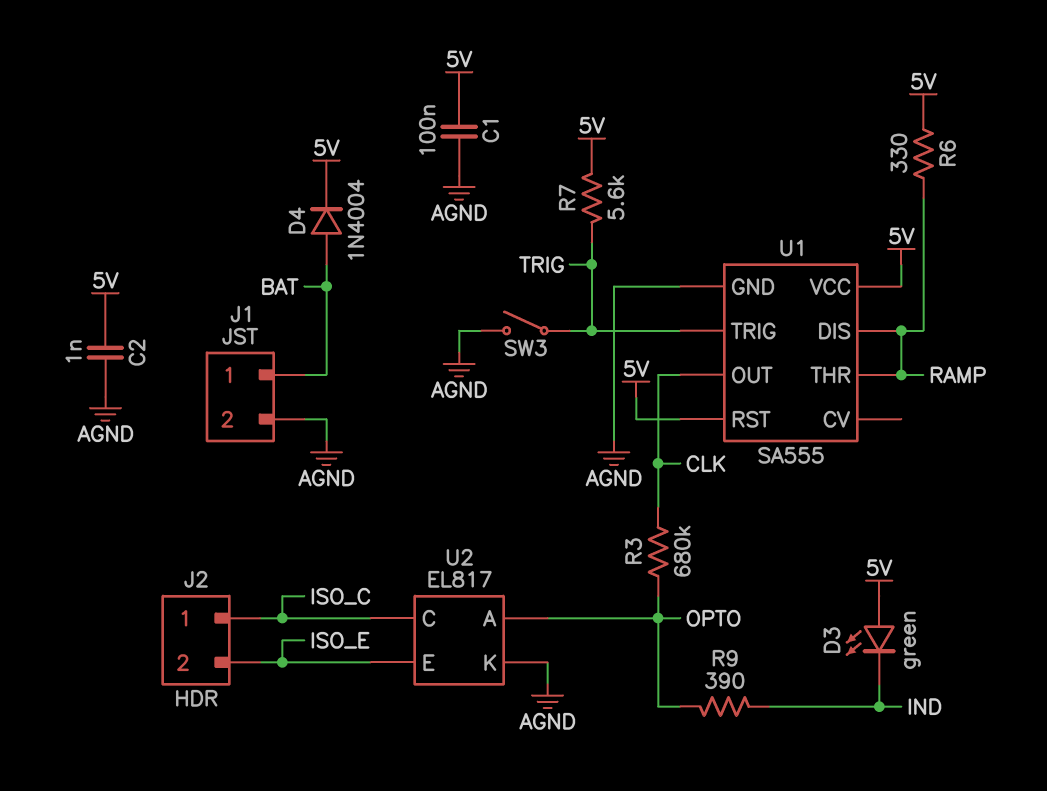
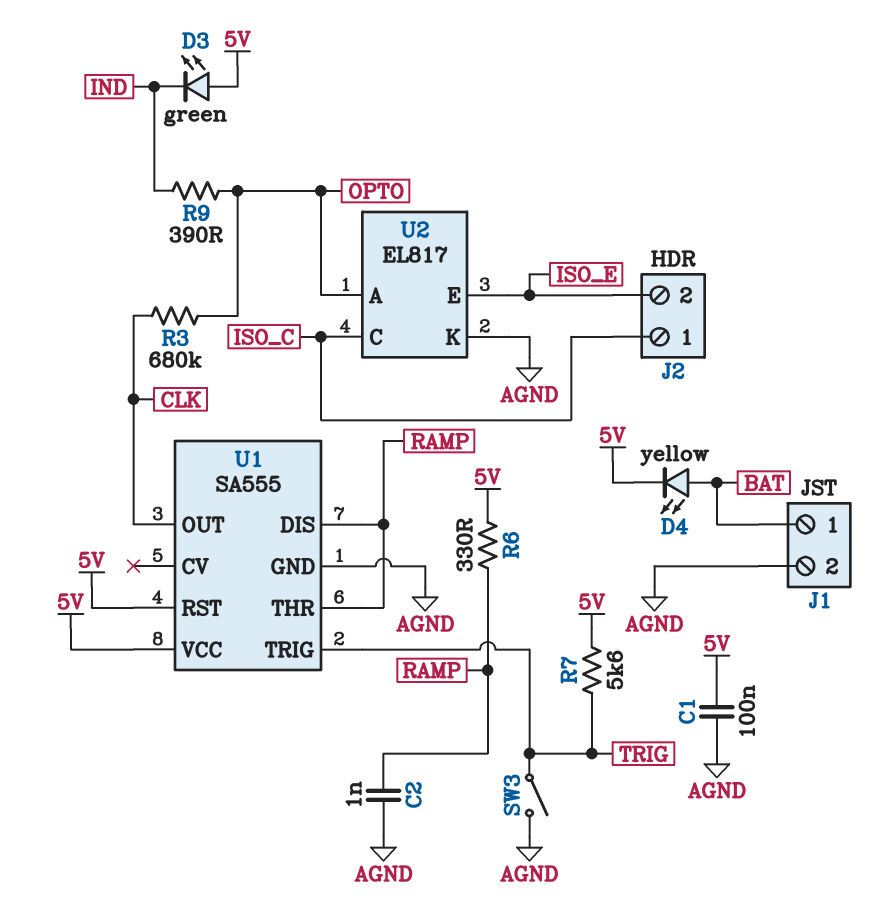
C2: 1nF (5V, AGND) -> 1nF (AGND, RAMP)
D4: diode 1N4004 (A BAT, K 5V) -> LED yellow (A BAT, K 5V)

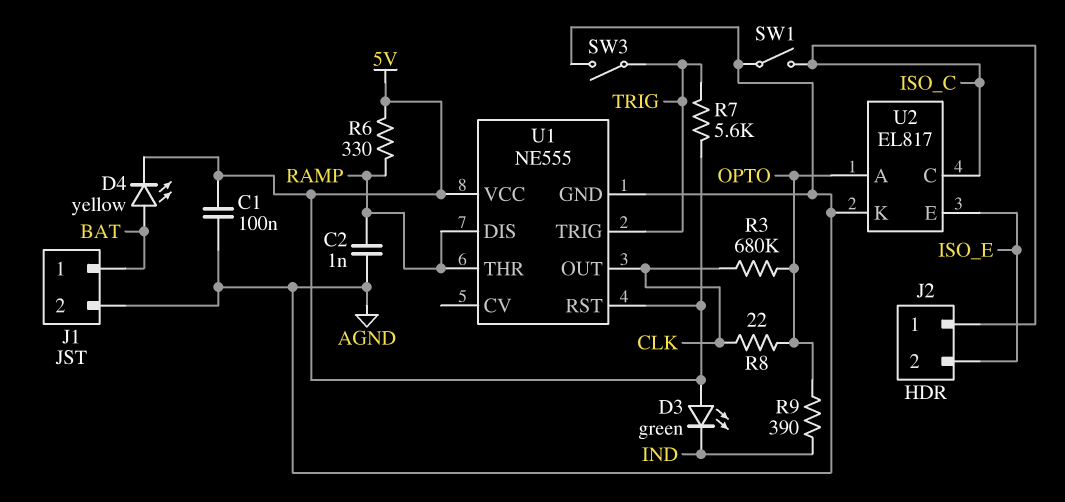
R8: none -> 22 (CLK, OPTO)
SW1: none -> switch (AGND, ISO_C)
U1: SA555 -> NE555

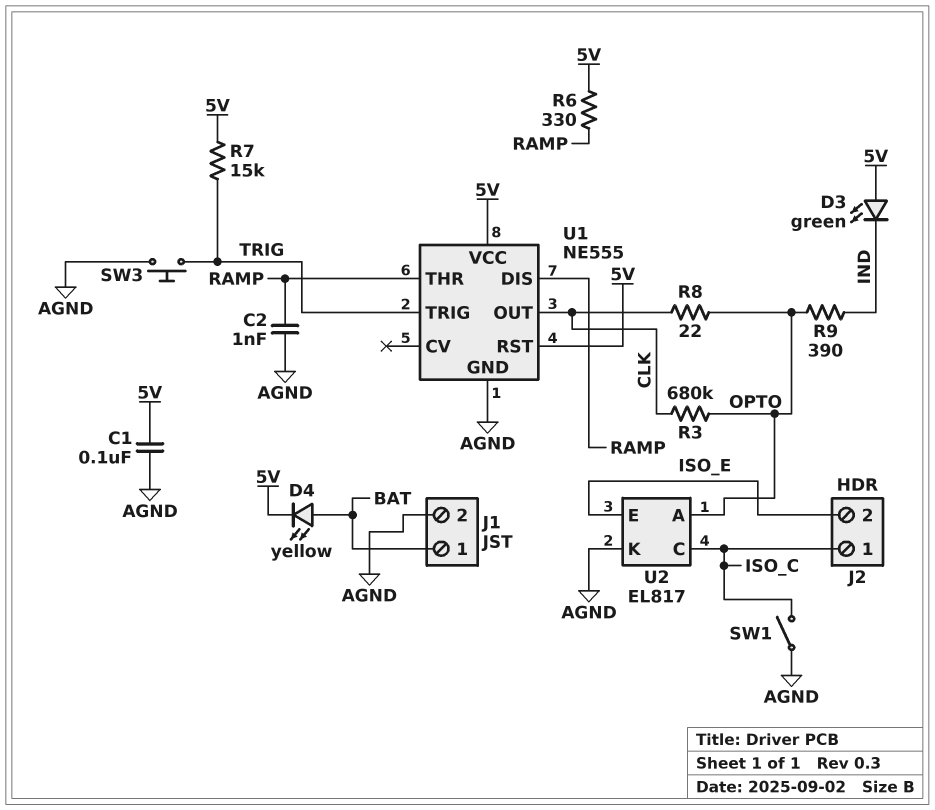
R7: 5.6k (5V, TRIG) -> 15k (5V, TRIG)
SW3: switch (AGND, TRIG) -> button (AGND, TRIG)

